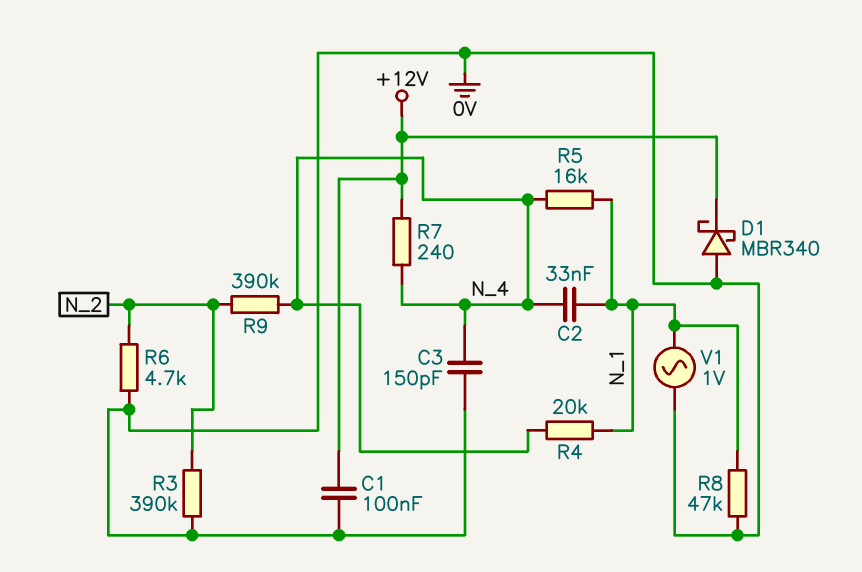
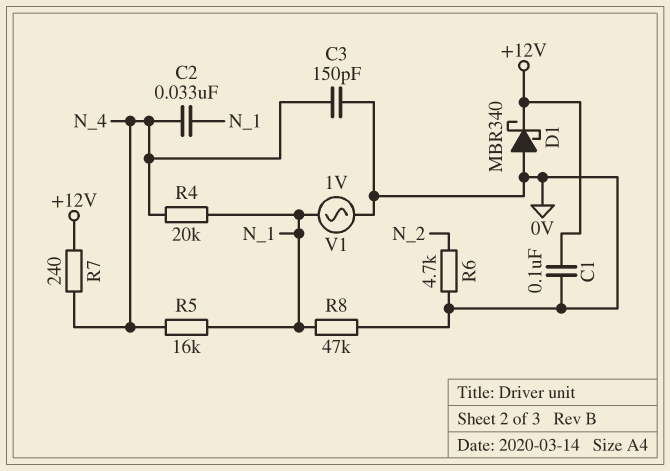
R3: 390k (0V, N_2) -> none
R9: 390k (N_2, N_4) -> none

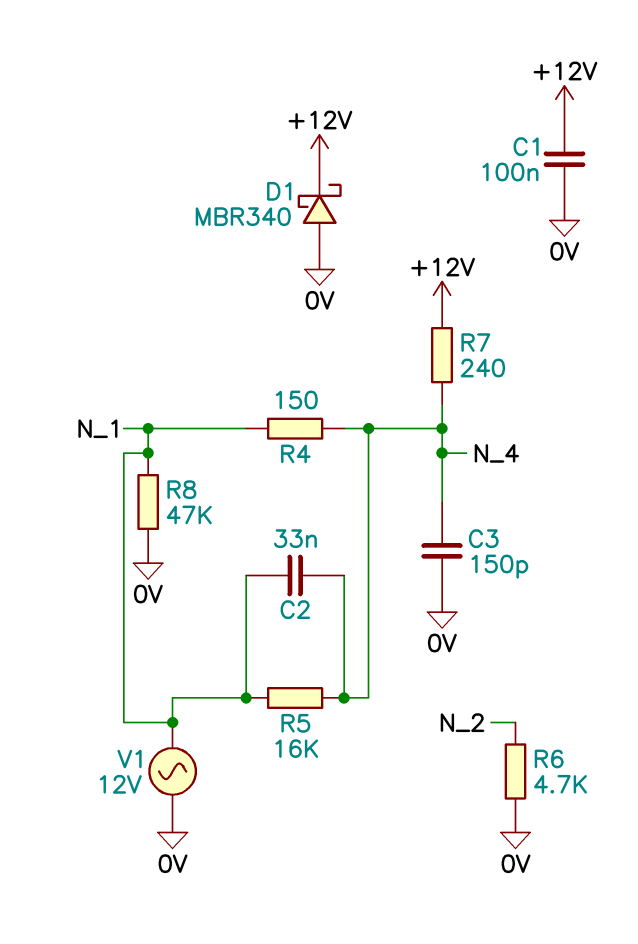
R4: 20k (N_1, N_4) -> 150 (N_1, N_4)
V1: AC 1V (0V, N_1) -> AC 12V (0V, N_1)

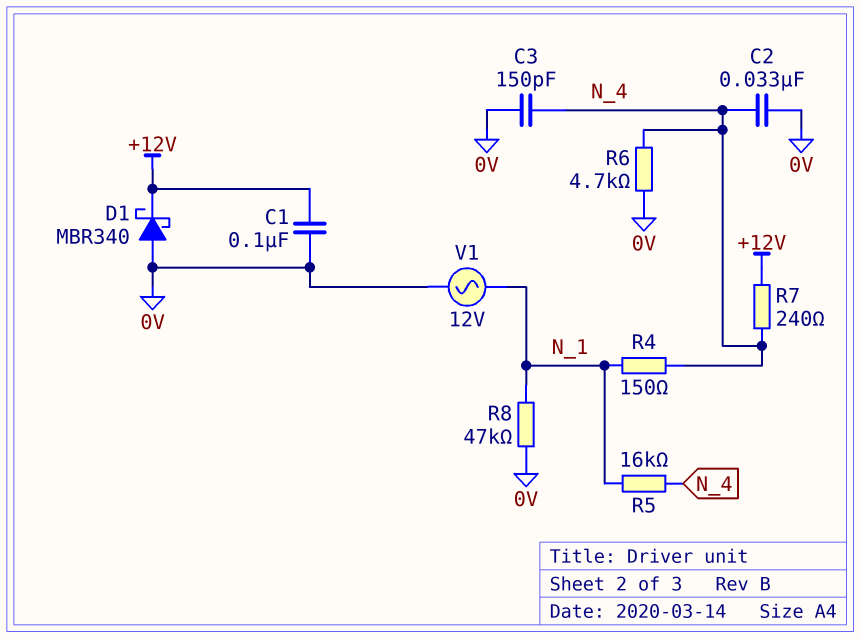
C2: 33nF (N_1, N_4) -> 33nF (0V, N_4)
R6: 4.7k (0V, N_2) -> 4.7k (0V, N_4)

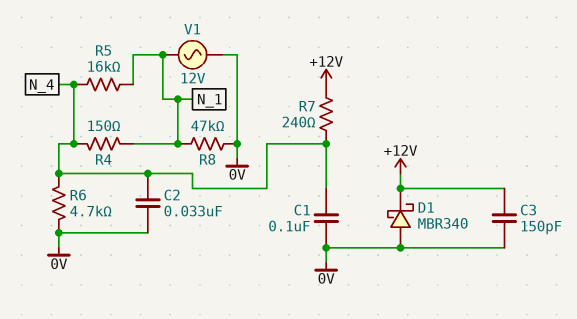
C1: 100nF (+12V, 0V) -> 100nF (0V, N_4)
C3: 150pF (0V, N_4) -> 150pF (+12V, 0V)

